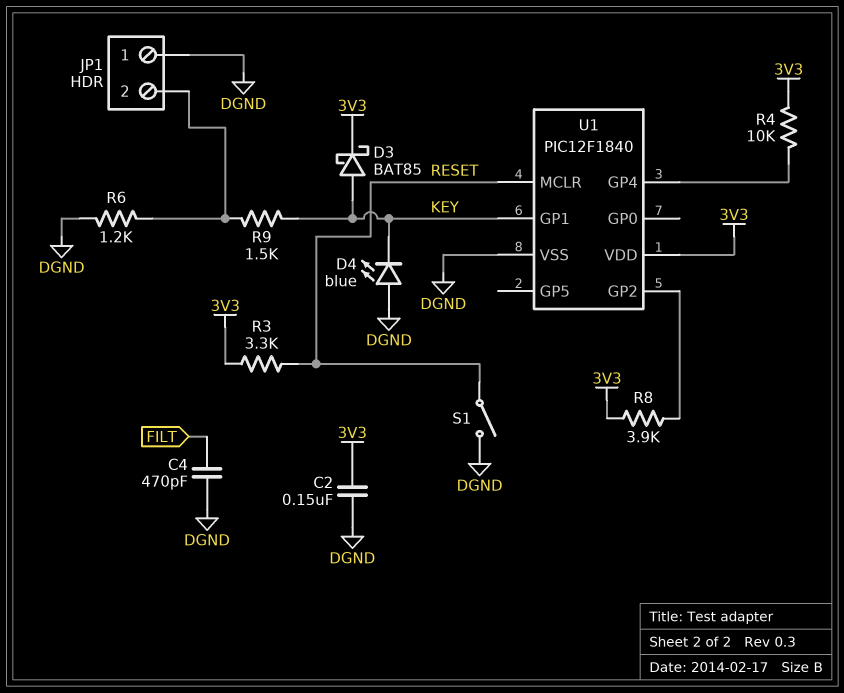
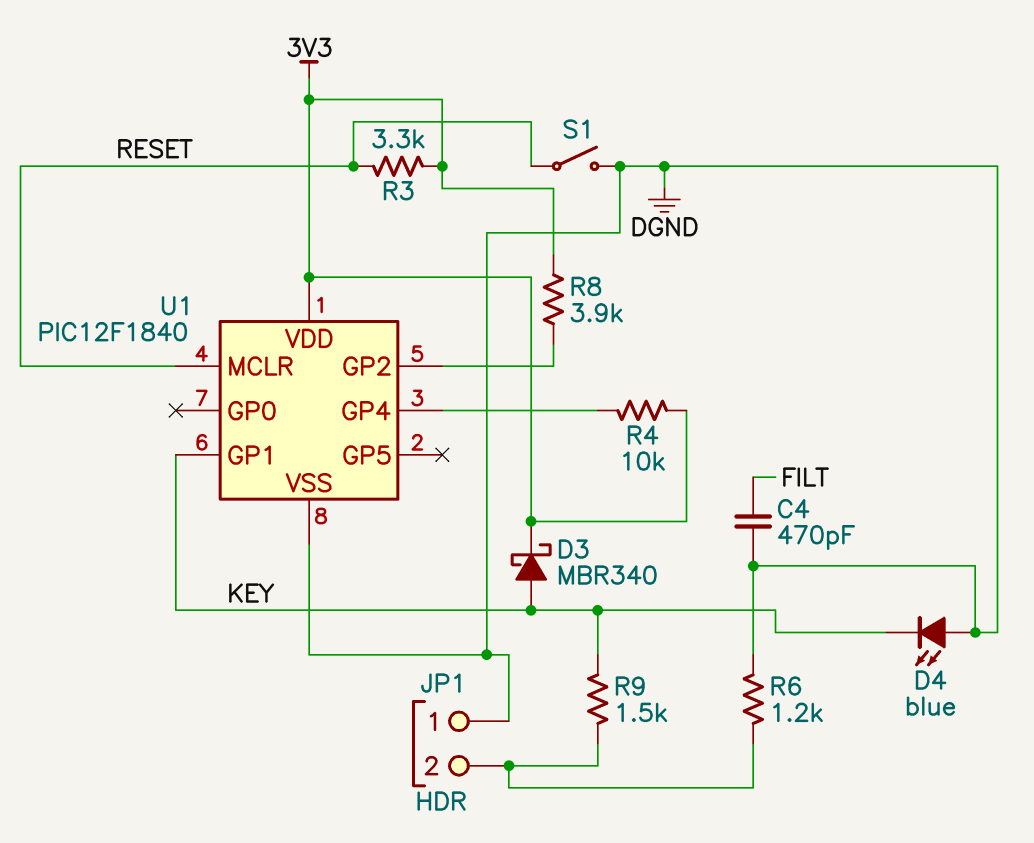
C2: 150nF (3V3, DGND) -> none
D3: schottky BAT85 (A KEY, K 3V3) -> schottky MBR340 (A KEY, K 3V3)

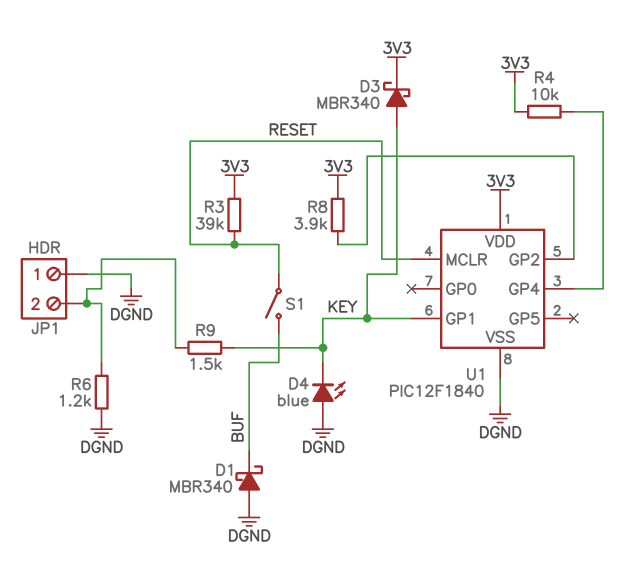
C4: 470pF (DGND, FILT) -> none
D1: none -> schottky MBR340 (A DGND, K BUF)
R3: 3.3k (3V3, RESET) -> 39k (3V3, RESET)
S1: switch (DGND, RESET) -> switch (BUF, RESET)

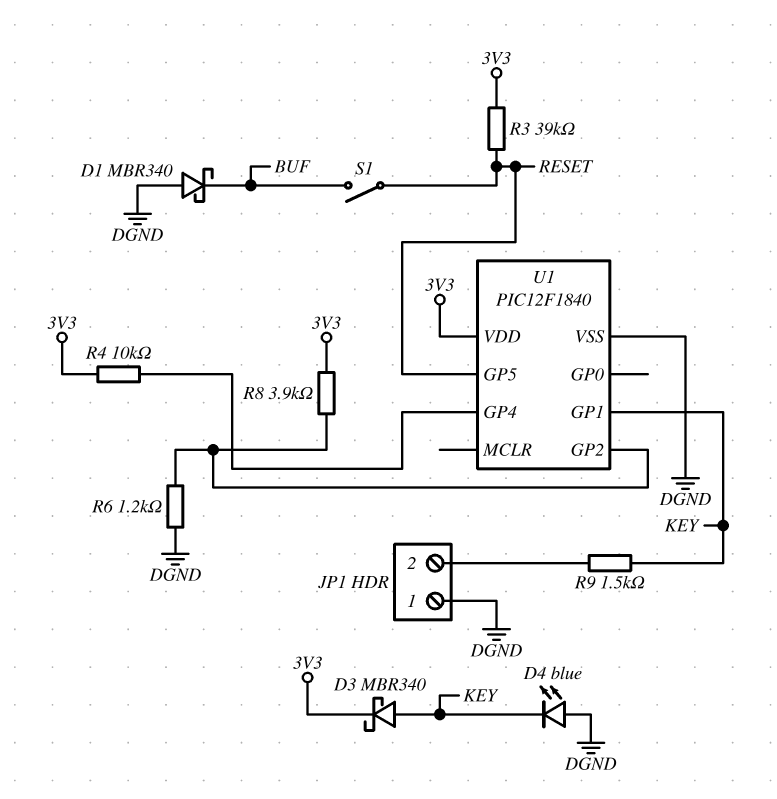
R6: 1.2k (DGND, JP1/2) -> 1.2k (DGND, U1/GP2)
U1 pin GP5: none -> RESET
U1 pin MCLR: RESET -> none

